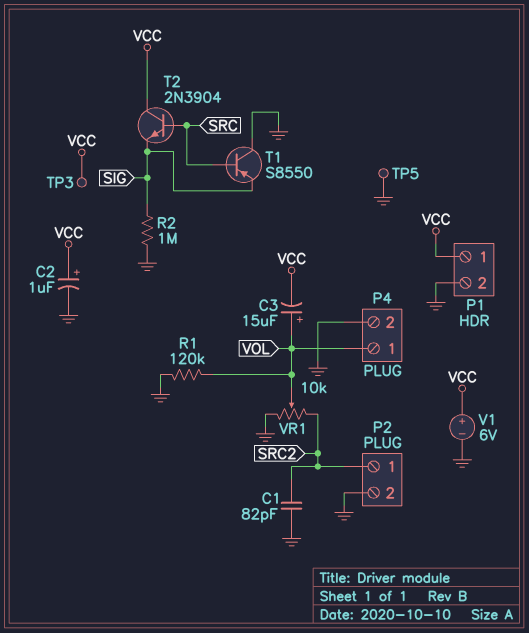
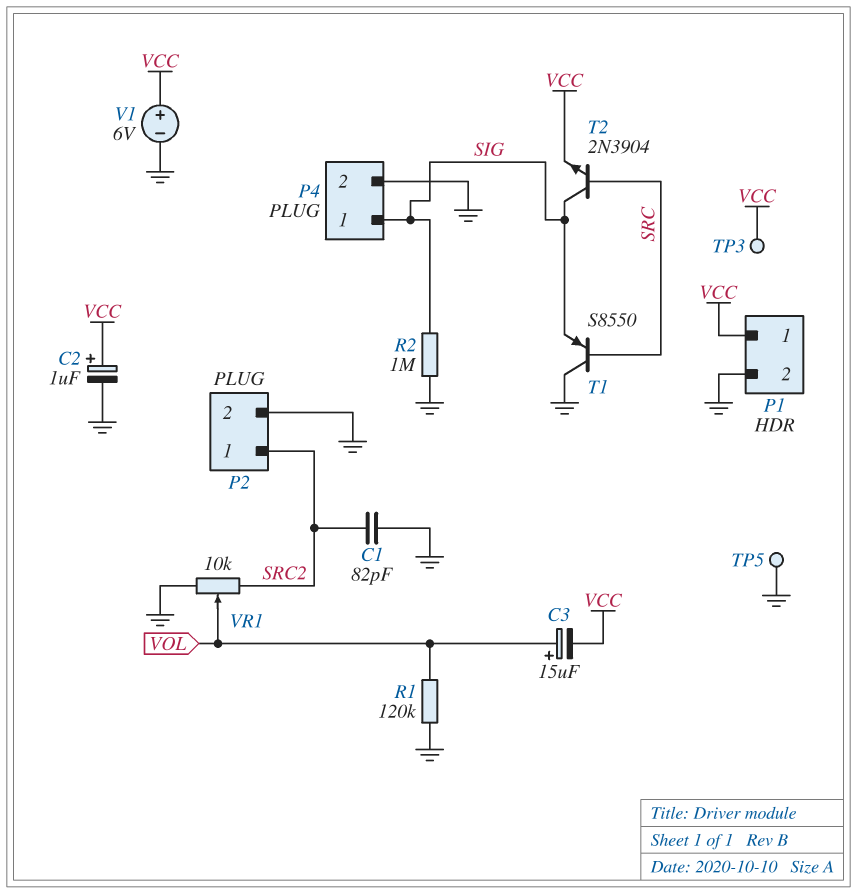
P4 pin 1: VOL -> SIG
T2: NPN 2N3904 (B SRC, C VCC, E SIG) -> NPN 2N3904 (B SRC, C SIG, E VCC)

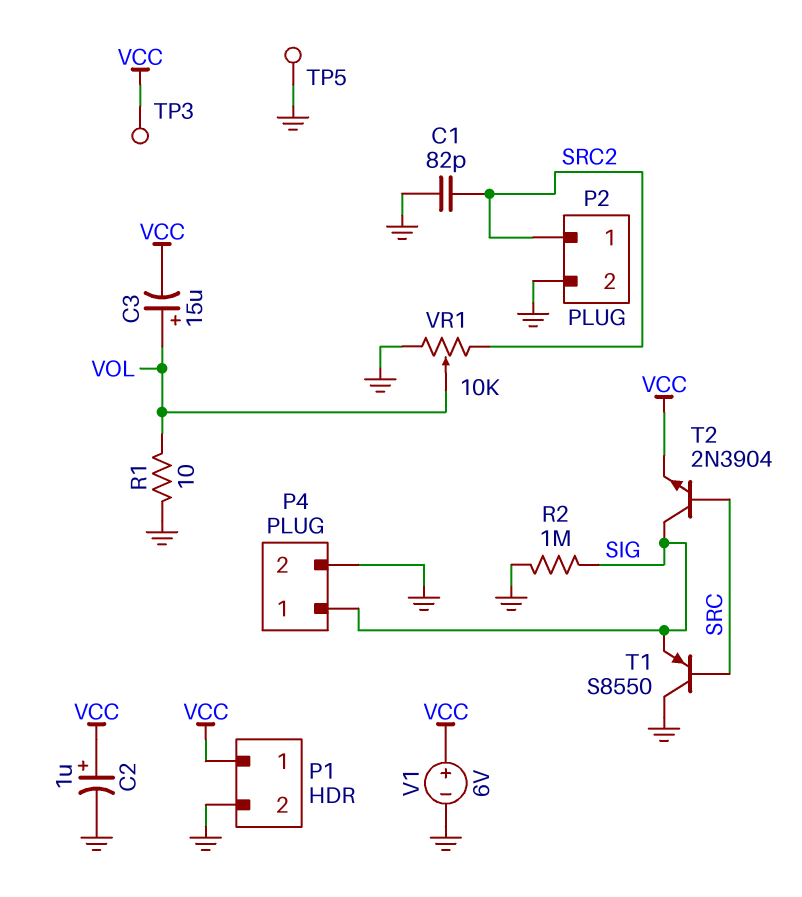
R1: 120k (GND, VOL) -> 10 (GND, VOL)

